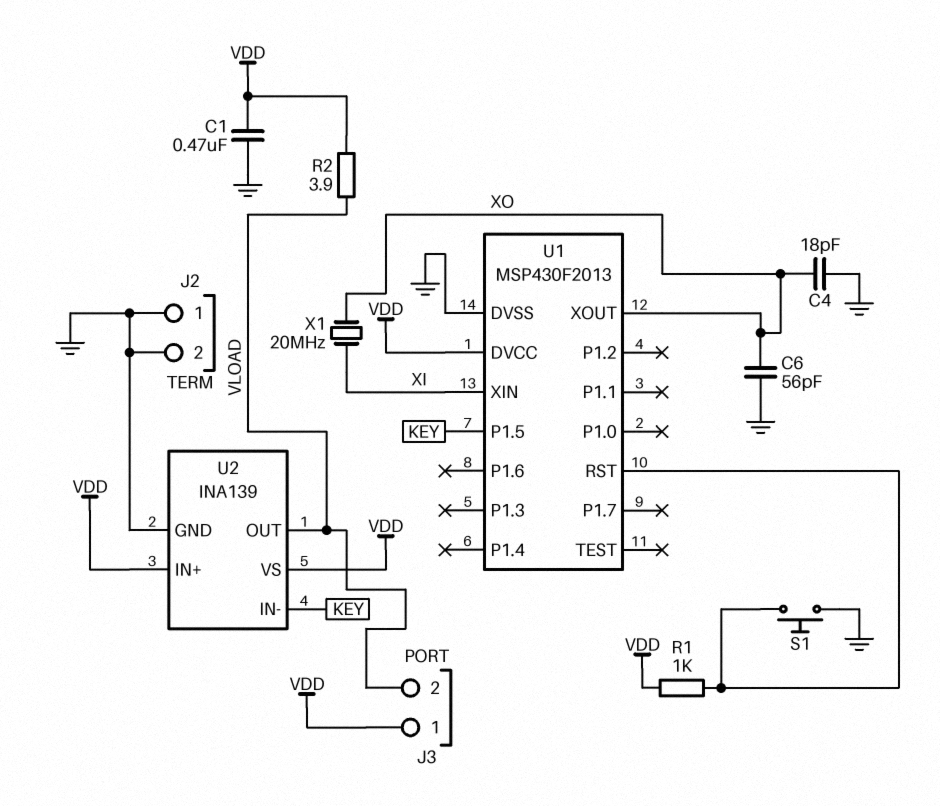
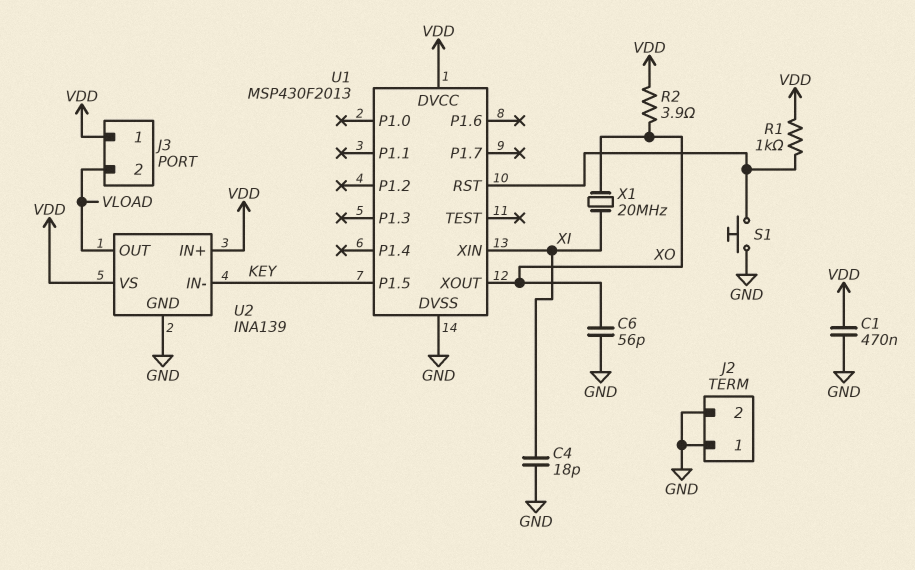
C4: 18pF (GND, XO) -> 18pF (GND, XI)
R2: 3.9 (VDD, VLOAD) -> 3.9 (VDD, XO)

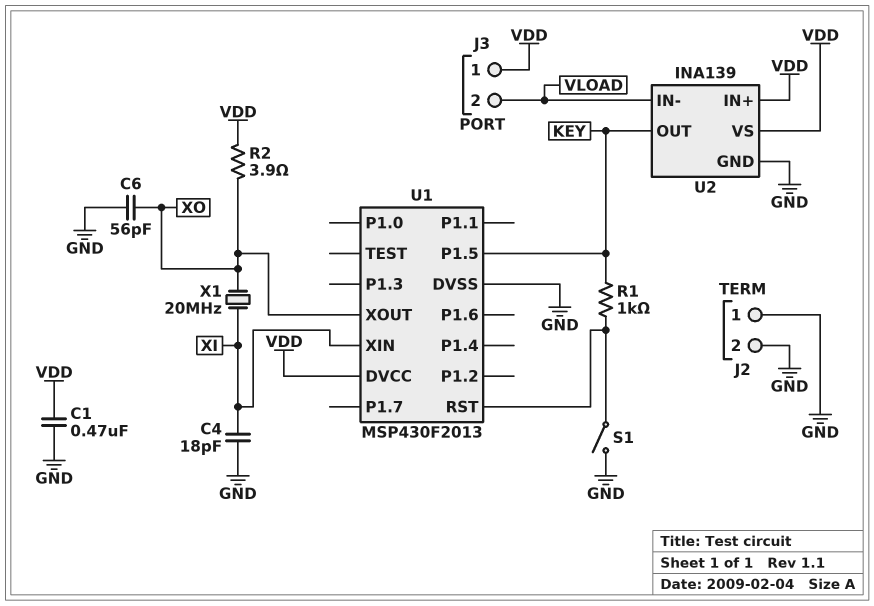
R1: 1k (U1/RST, VDD) -> 1k (KEY, U1/RST)
S1: button (GND, U1/RST) -> switch (GND, U1/RST)
U2 pin IN-: KEY -> VLOAD
U2 pin OUT: VLOAD -> KEY

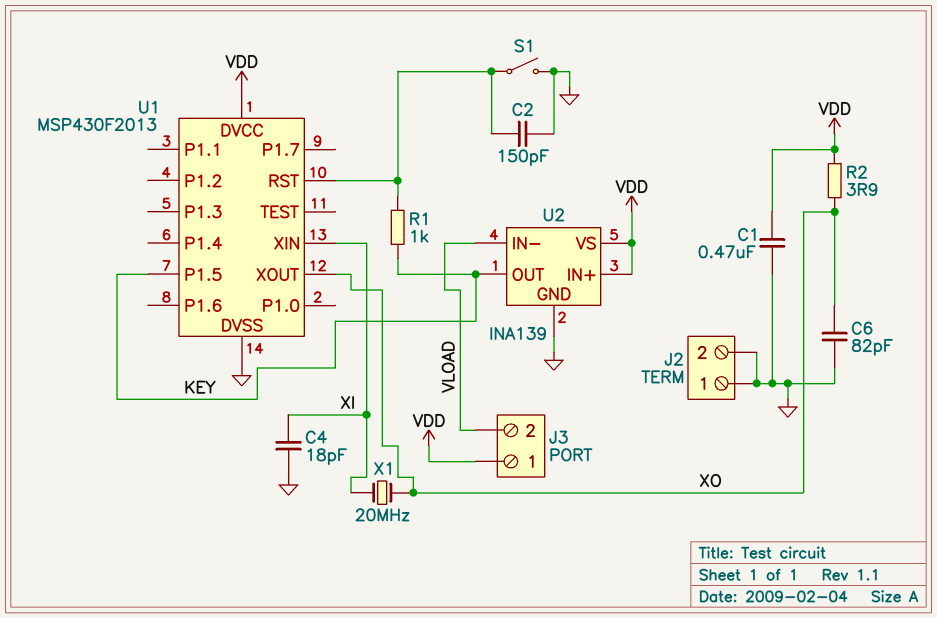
C2: none -> 150pF (GND, U1/RST)
C6: 56pF (GND, XO) -> 82pF (GND, XO)

